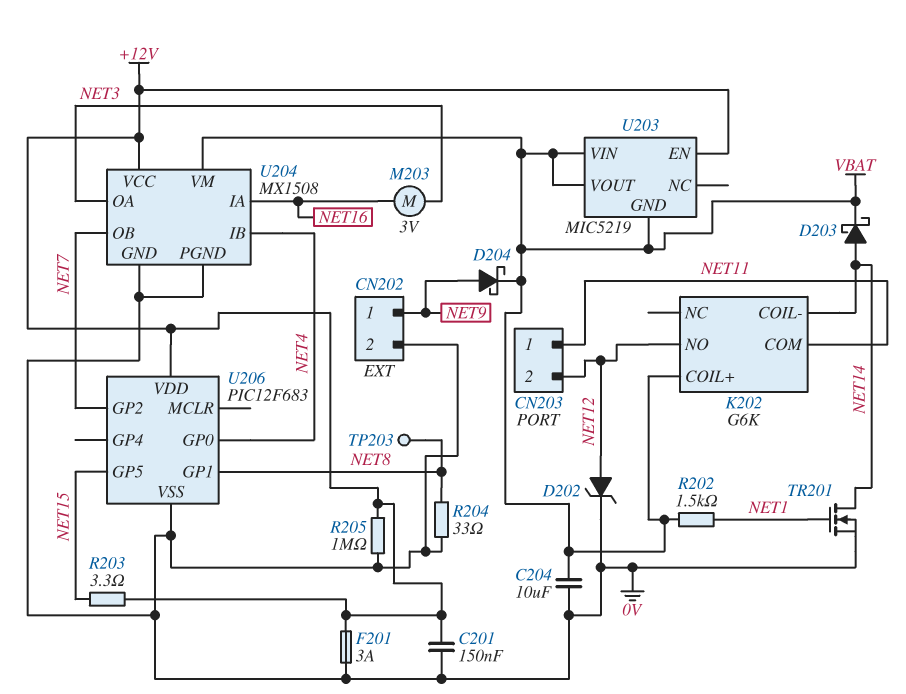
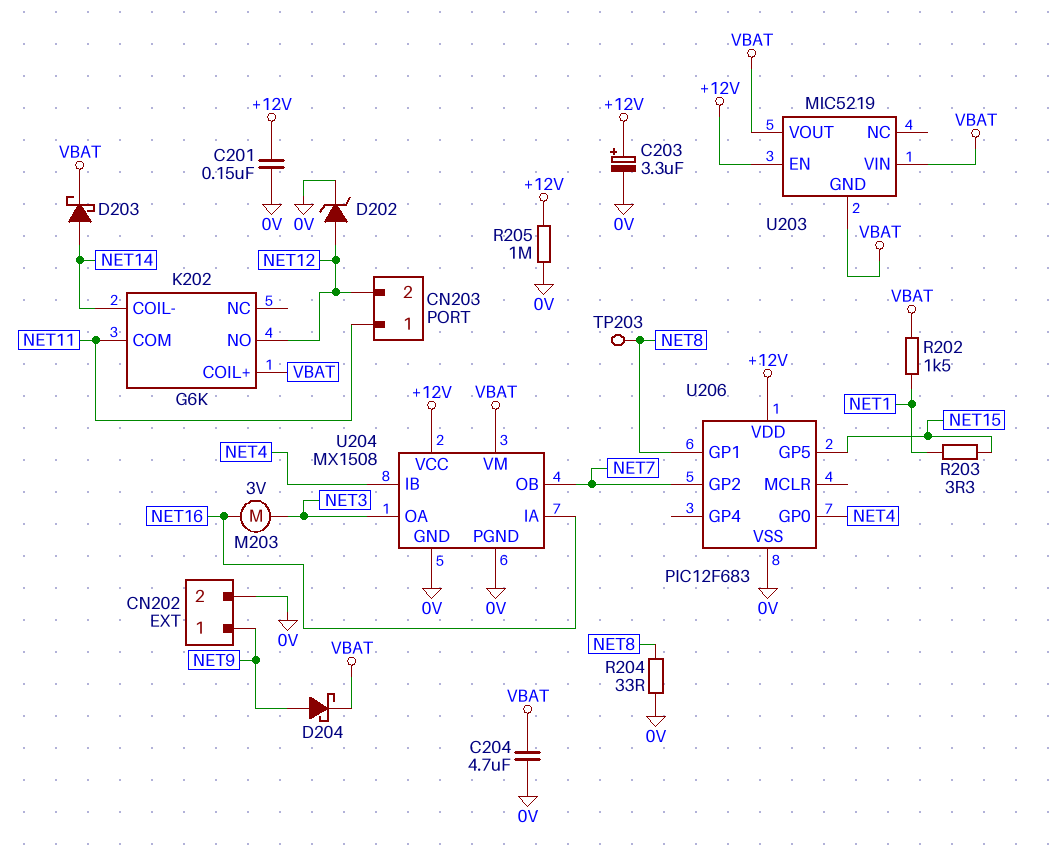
C203: none -> 3.3uF (plus +12V, minus 0V)
C204: 10uF (0V, VBAT) -> 4.7uF (0V, VBAT)
F201: 3A (+12V, 0V) -> none
R203: 3.3 (+12V, NET15) -> 3.3 (NET1, NET15)
TR201: NMOS (G NET1, D NET14, S 0V) -> none

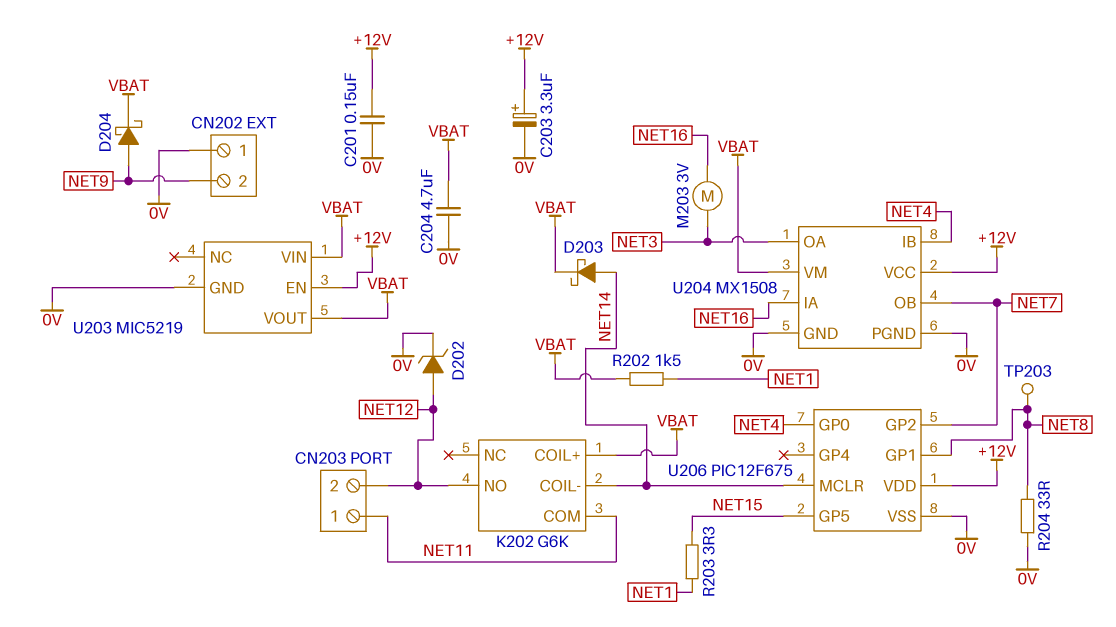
CN202 pin 1: NET9 -> 0V
CN202 pin 2: 0V -> NET9
R205: 1M (+12V, 0V) -> none
U203 pin GND: VBAT -> 0V
U206: PIC12F683 -> PIC12F675
U206 pin MCLR: none -> NET14

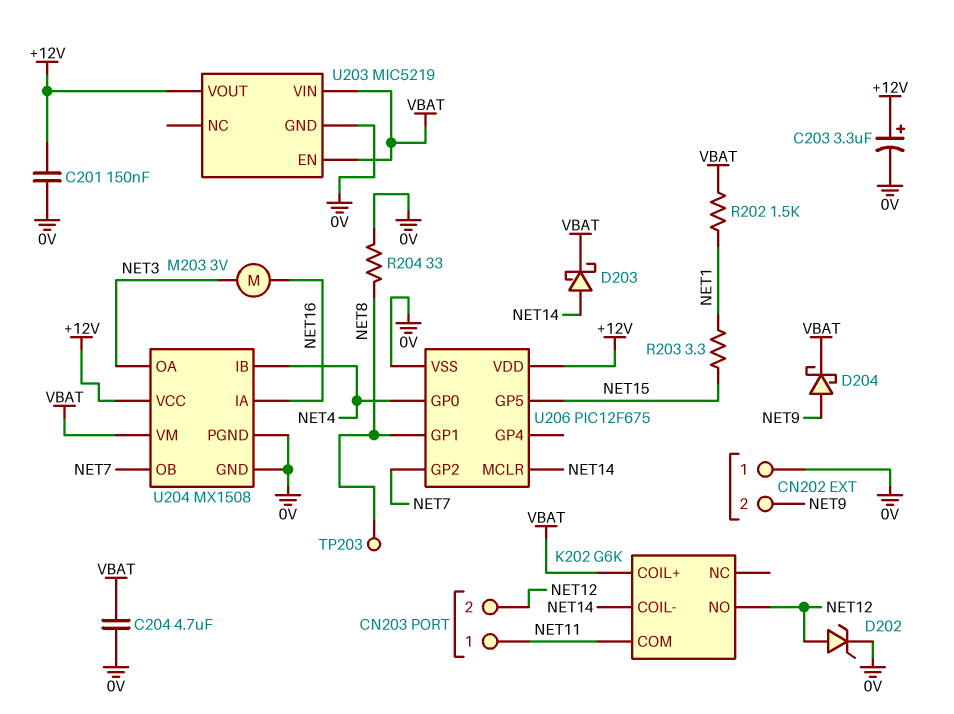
U203 pin EN: +12V -> VBAT
U203 pin VOUT: VBAT -> +12V

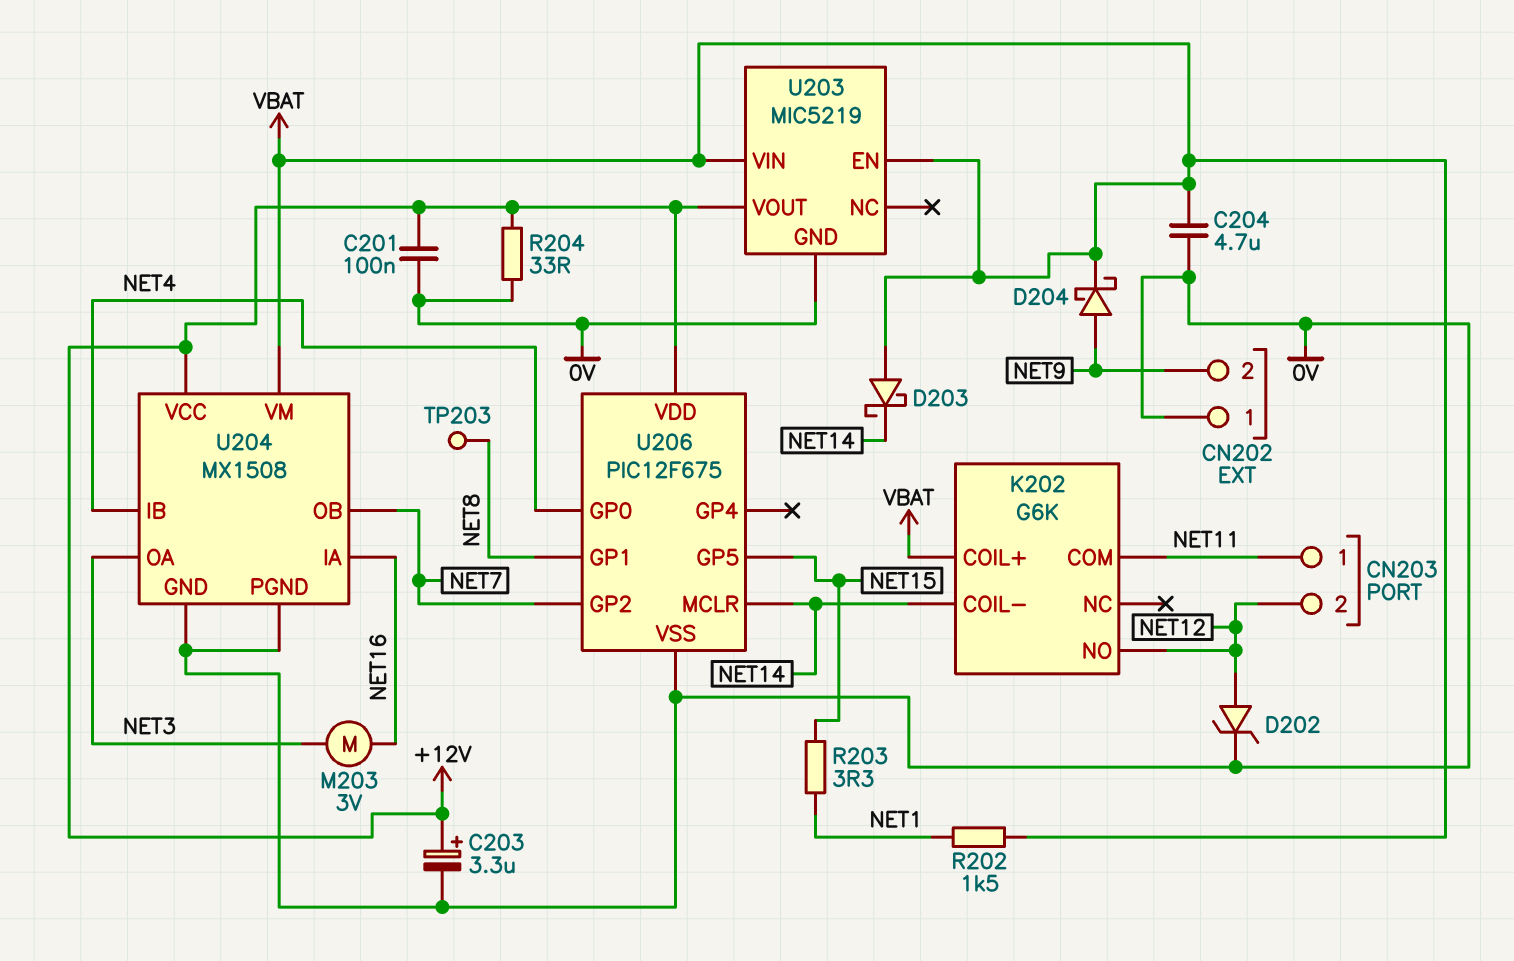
C201: 150nF (+12V, 0V) -> 100nF (+12V, 0V)
D203: schottky (A NET14, K VBAT) -> schottky (A VBAT, K NET14)
R204: 33 (0V, NET8) -> 33 (+12V, 0V)

